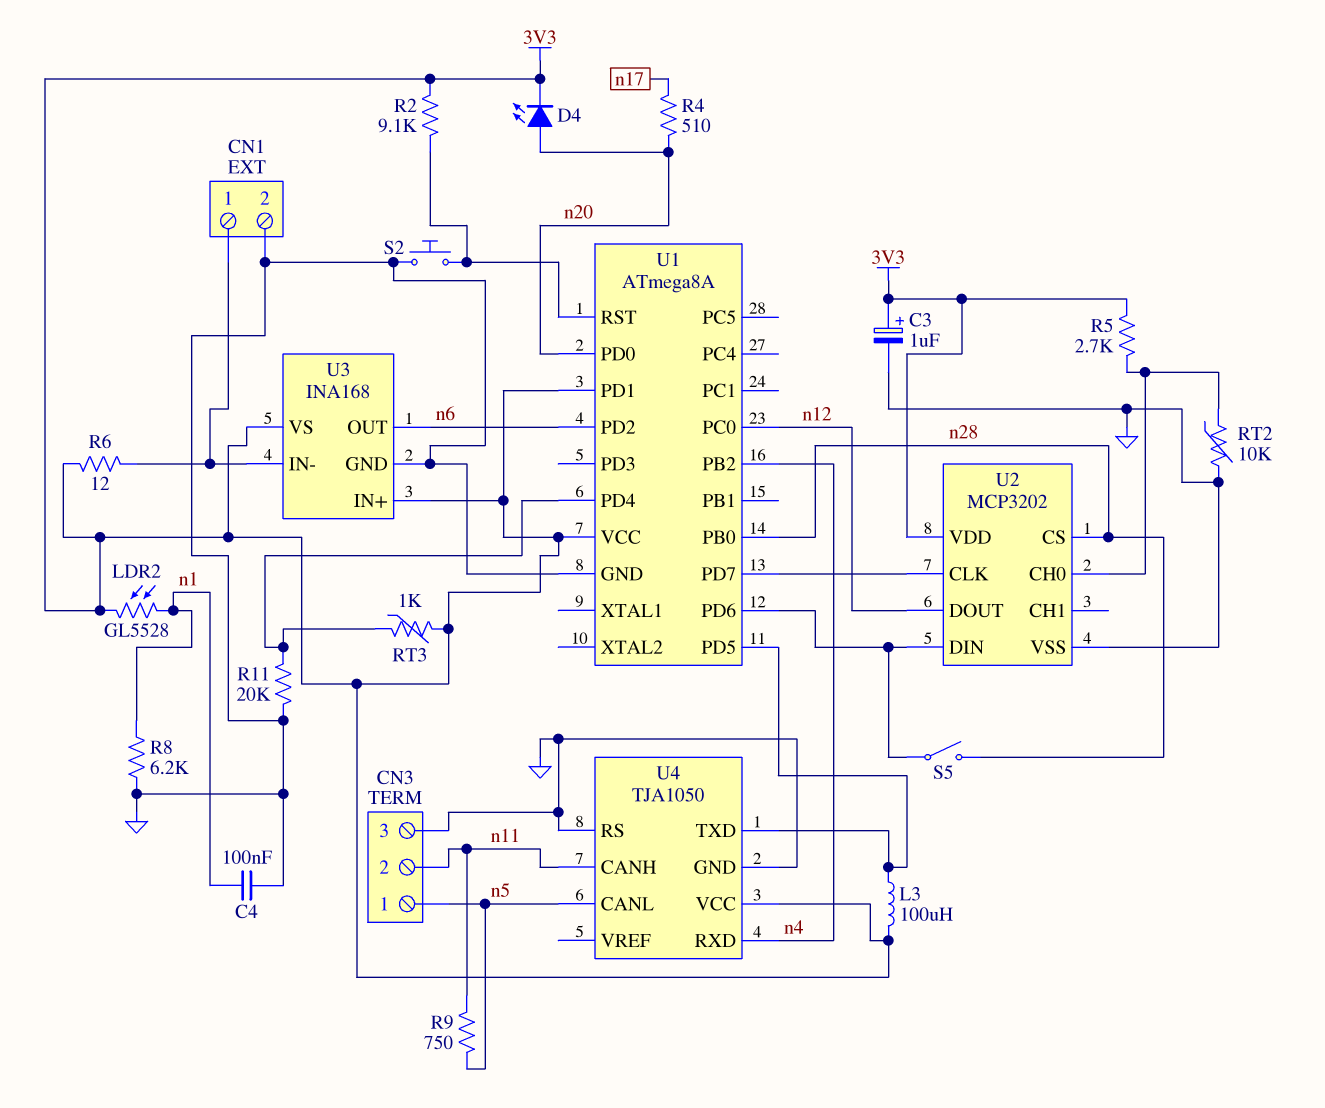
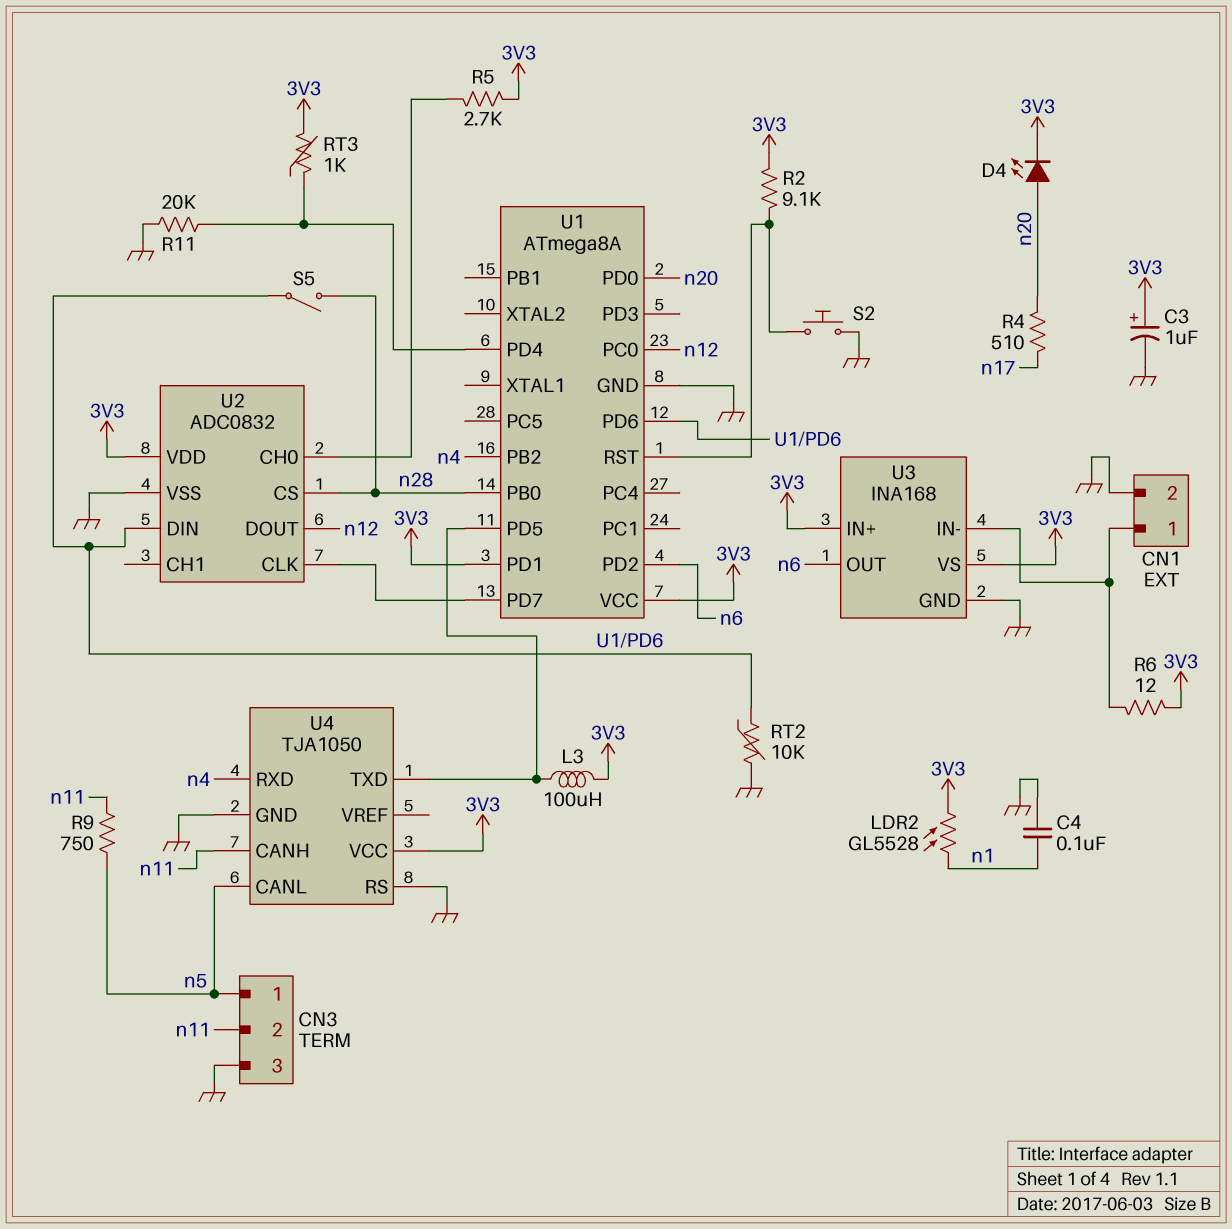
R8: 6.2k (GND, n1) -> none
RT2: 10k (GND, U2/CH0) -> 10k (GND, U1/PD6)
U2: MCP3202 -> ADC0832

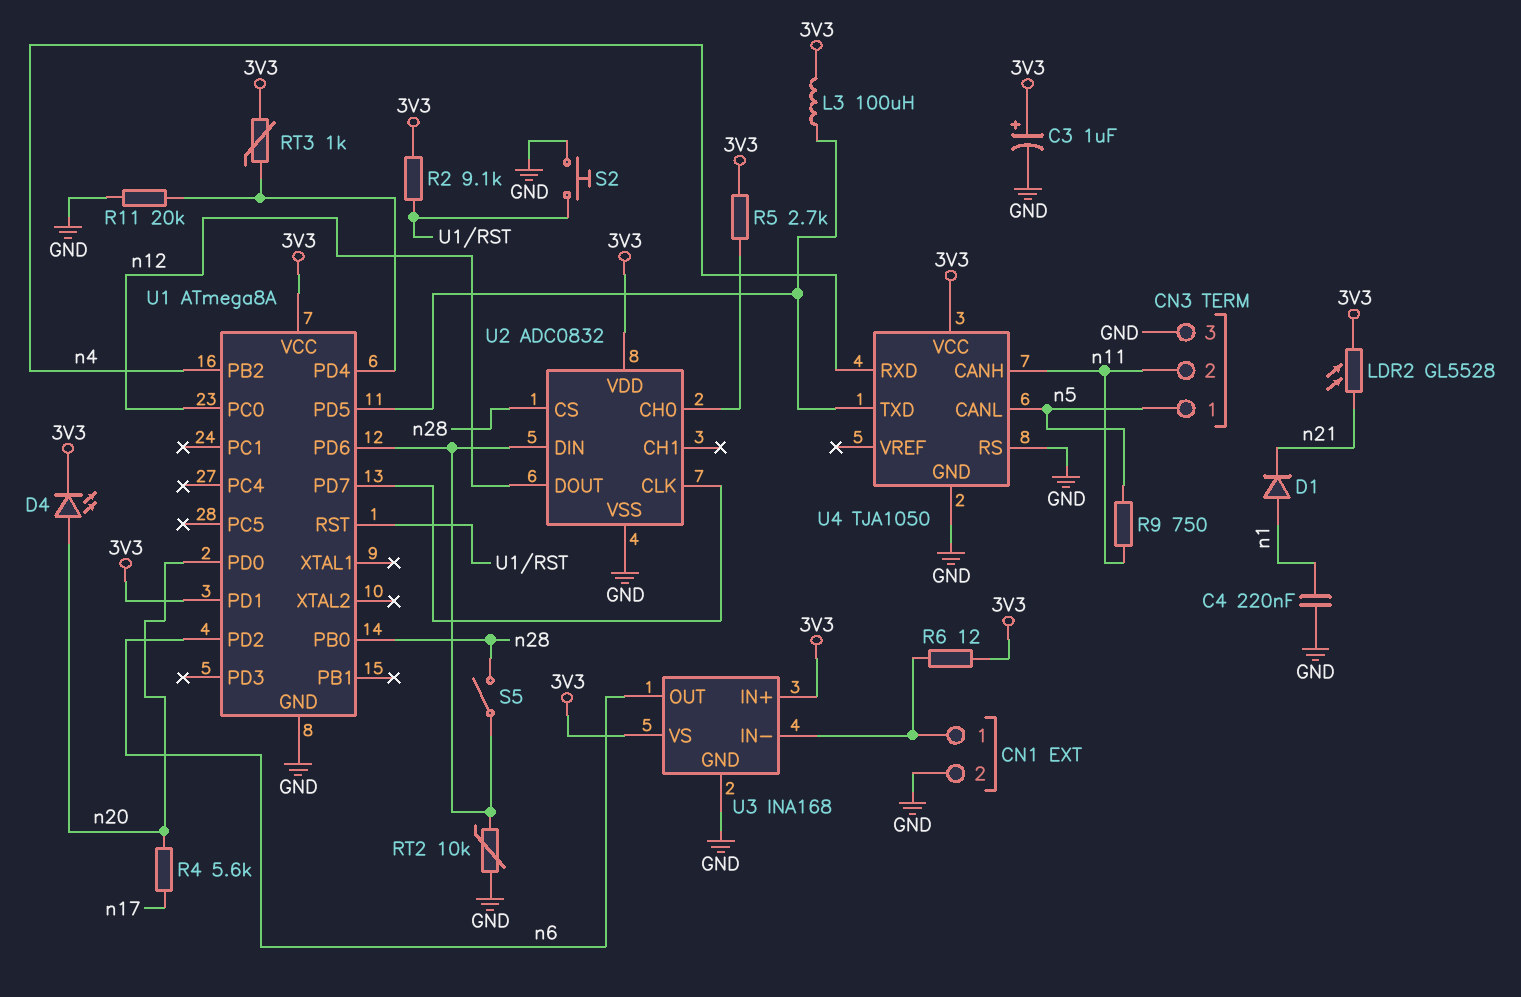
C4: 100nF (GND, n1) -> 220nF (GND, n1)
D1: none -> diode (A n1, K n21)
LDR2: GL5528 (3V3, n1) -> GL5528 (3V3, n21)
R4: 510 (n17, n20) -> 5.6k (n17, n20)

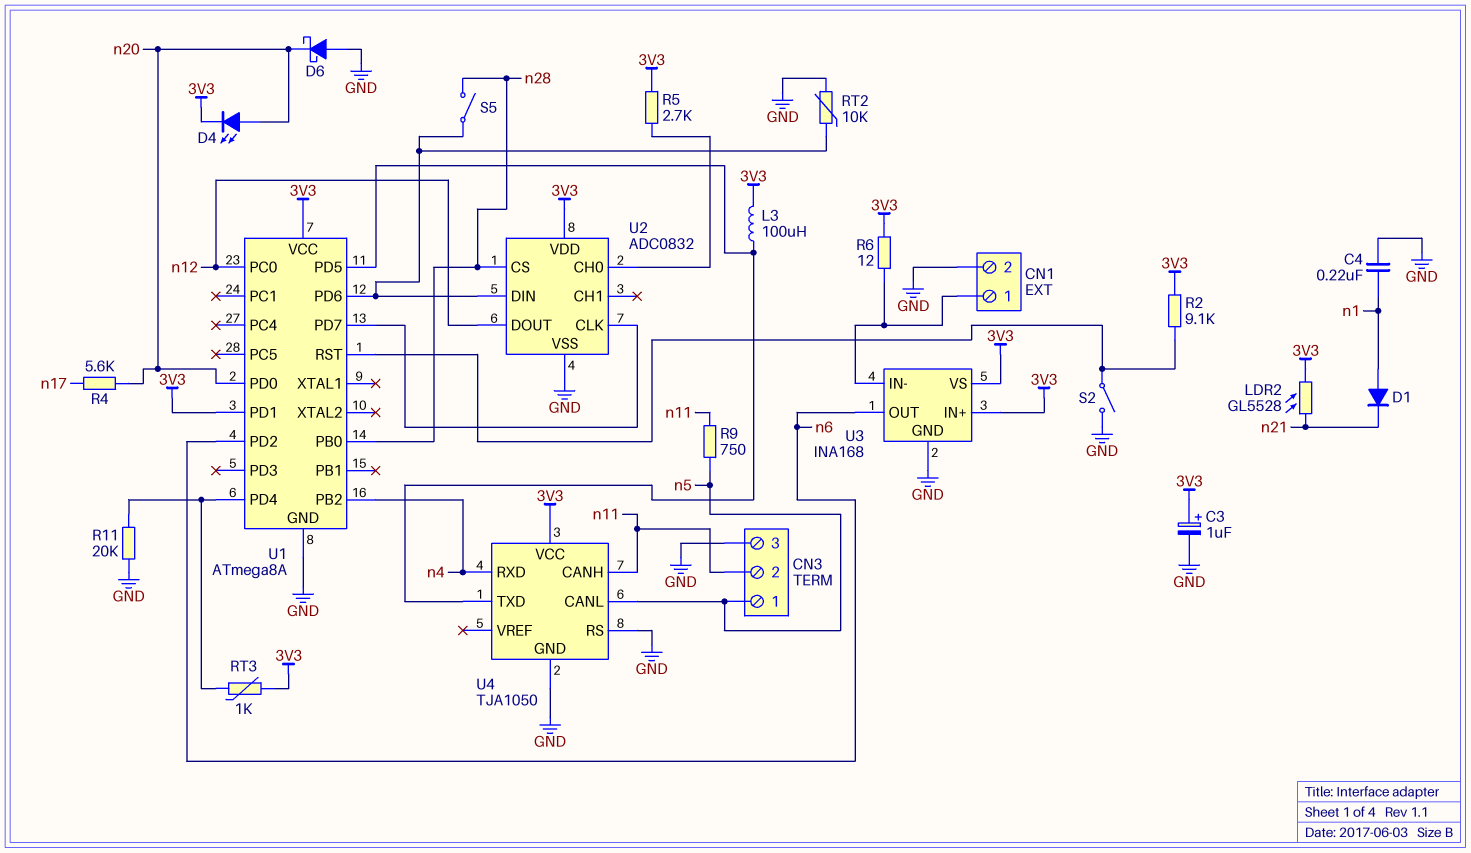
D6: none -> schottky (A GND, K n20)
S2: button (GND, U1/RST) -> switch (GND, U1/RST)

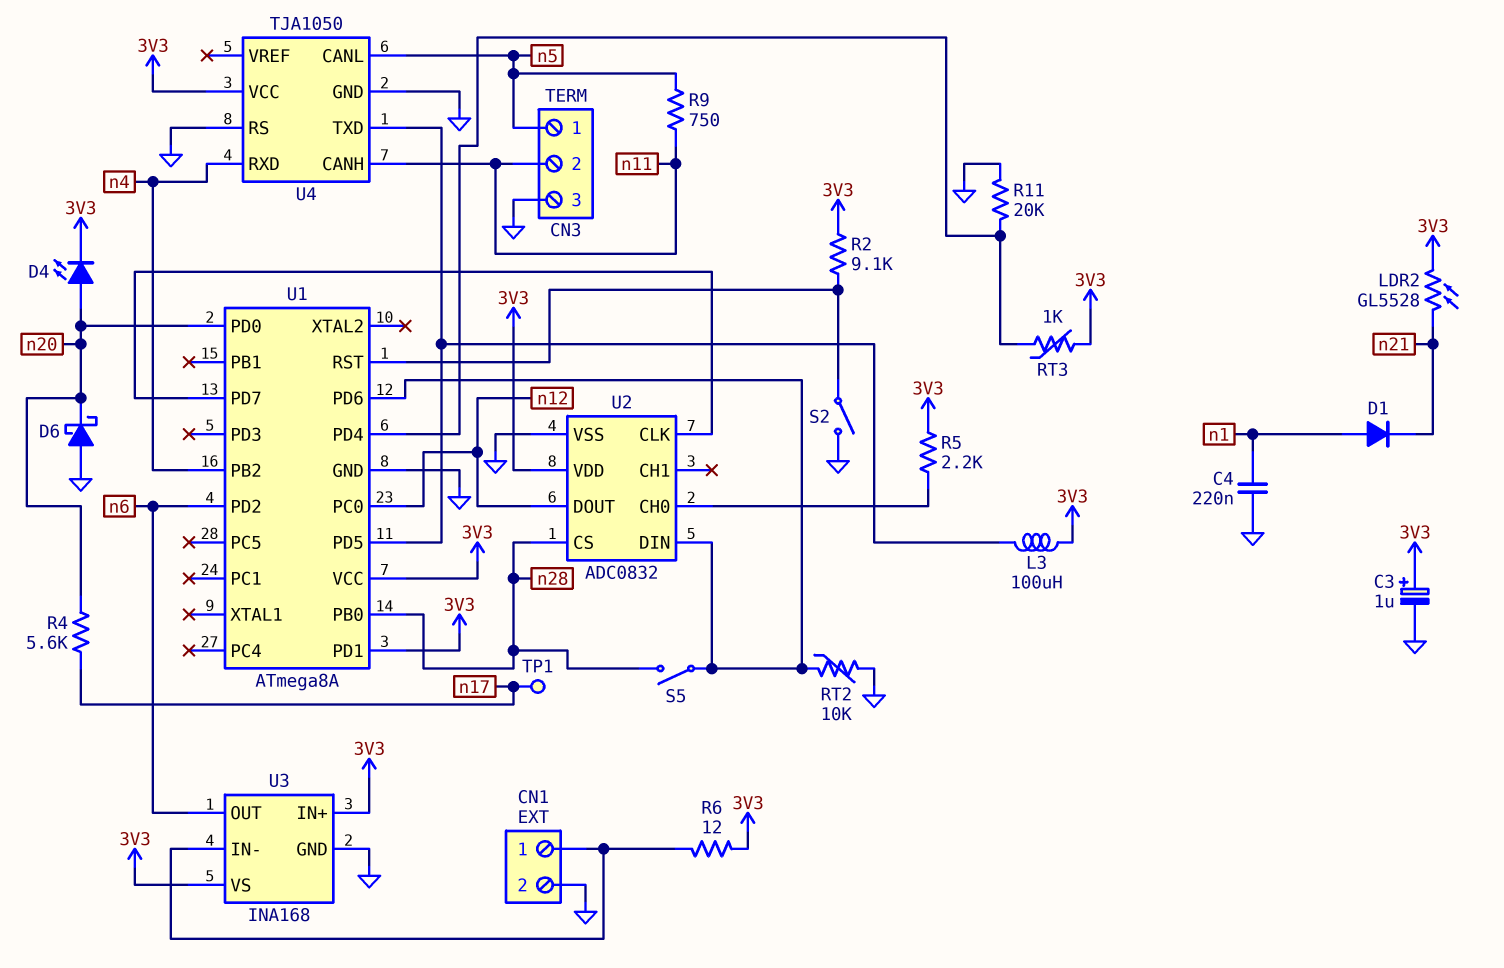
R5: 2.7k (3V3, U2/CH0) -> 2.2k (3V3, U2/CH0)
TP1: none -> test point (n17)

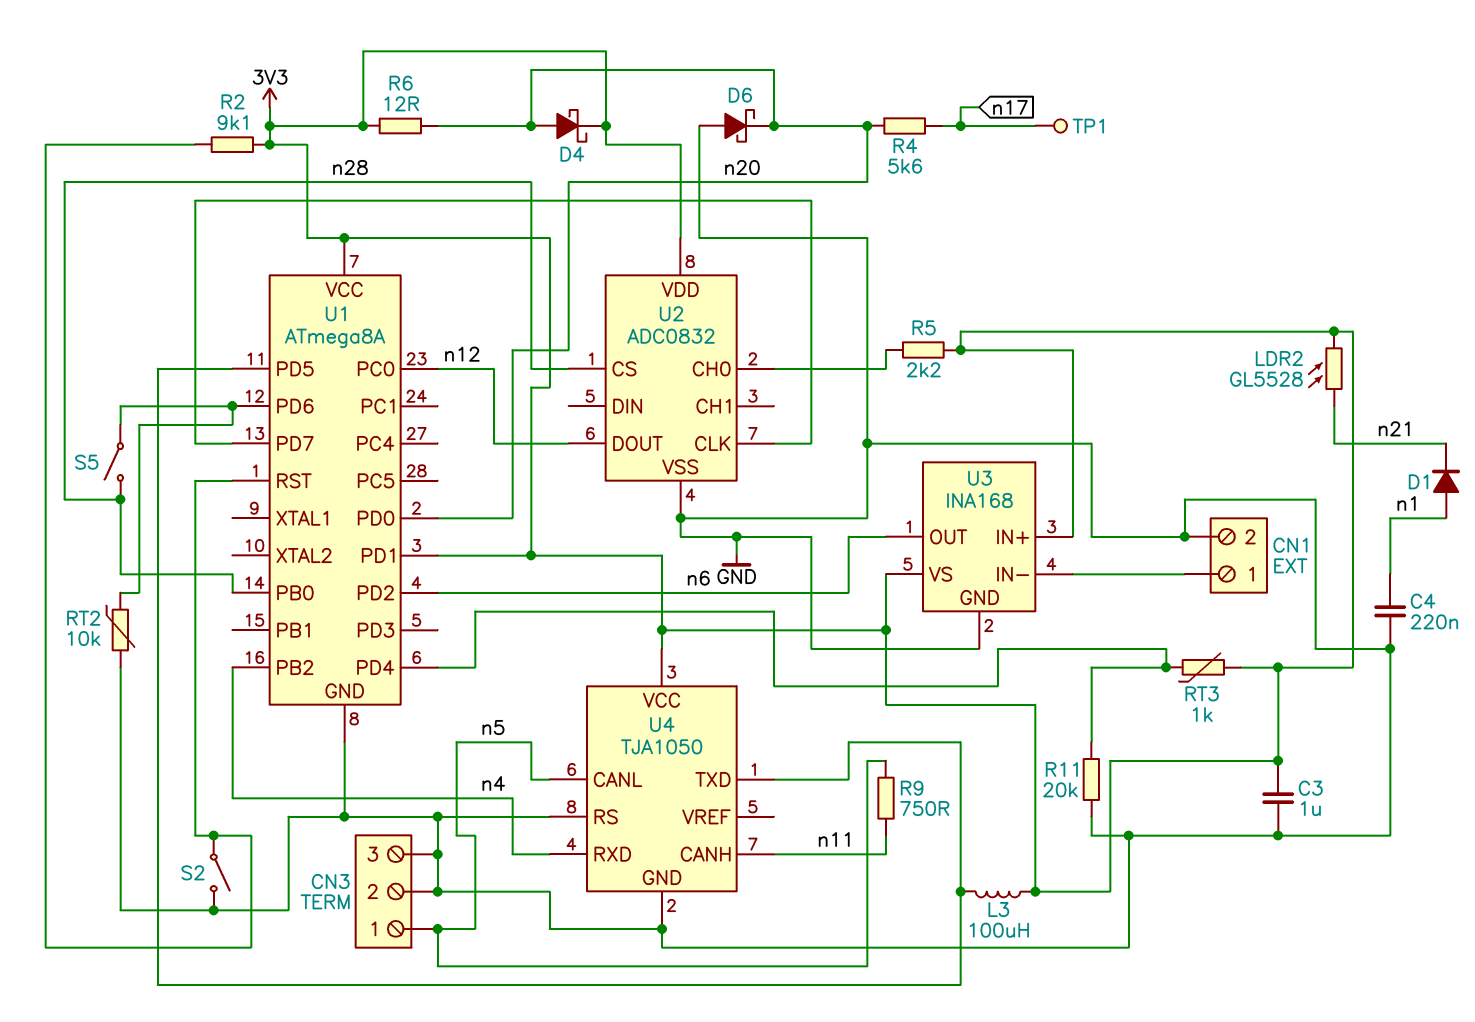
C3: 1uF (plus 3V3, minus GND) -> 1uF (3V3, GND)
CN3 pin 2: n11 -> GND
D4: LED (A n20, K 3V3) -> schottky (A n20, K 3V3)
R6: 12 (3V3, CN1/1) -> 12 (3V3, n20)
U2 pin DIN: U1/PD6 -> none

